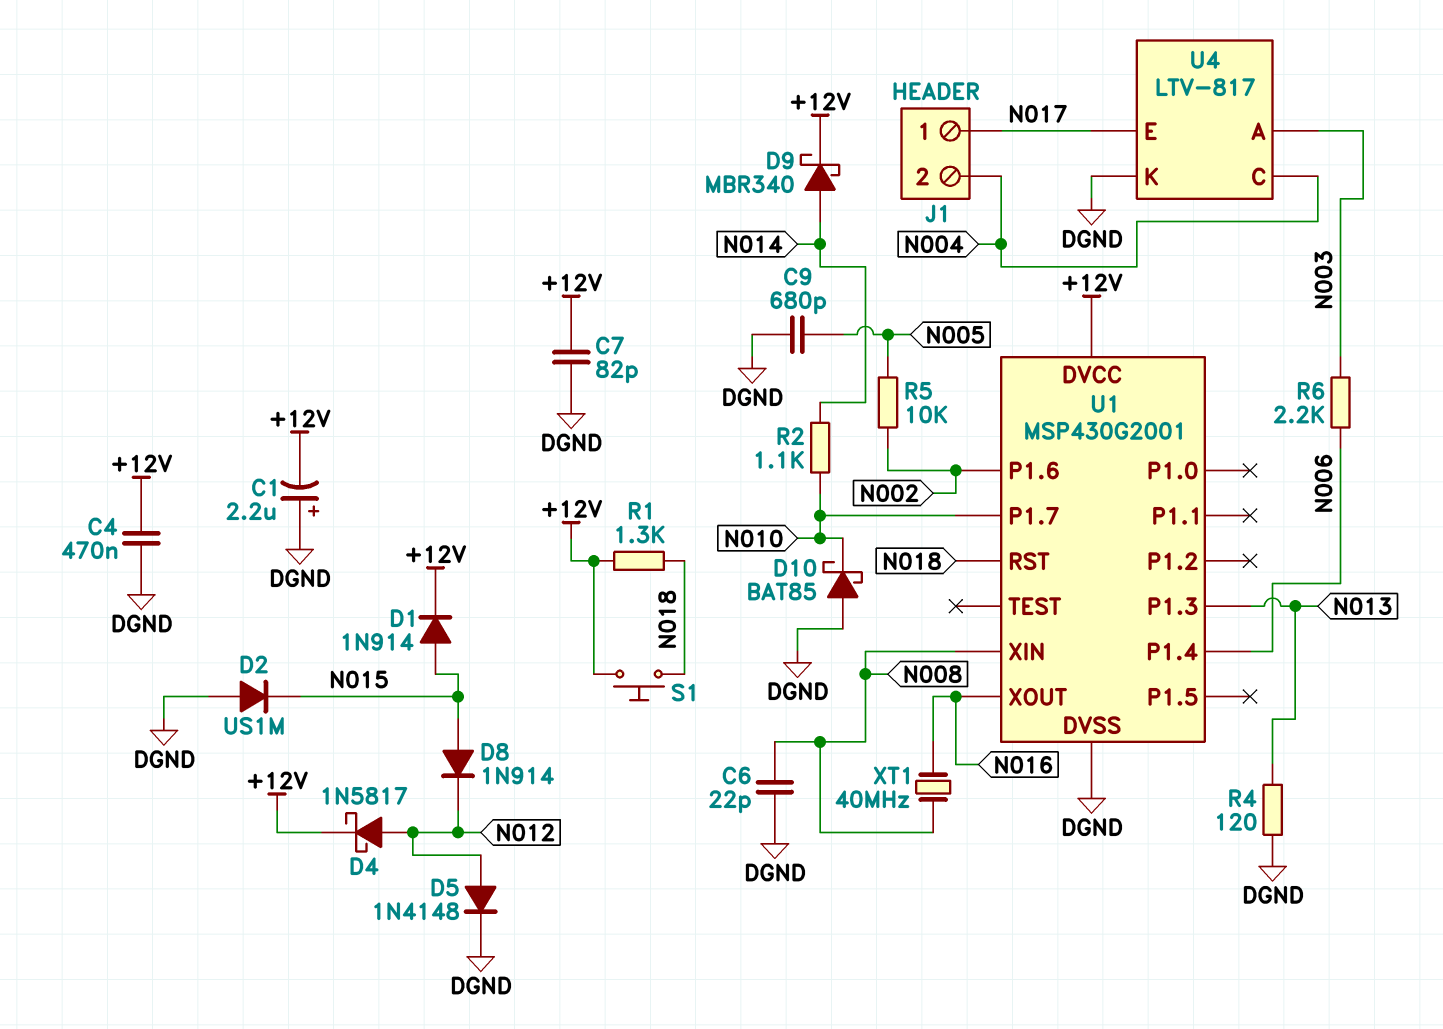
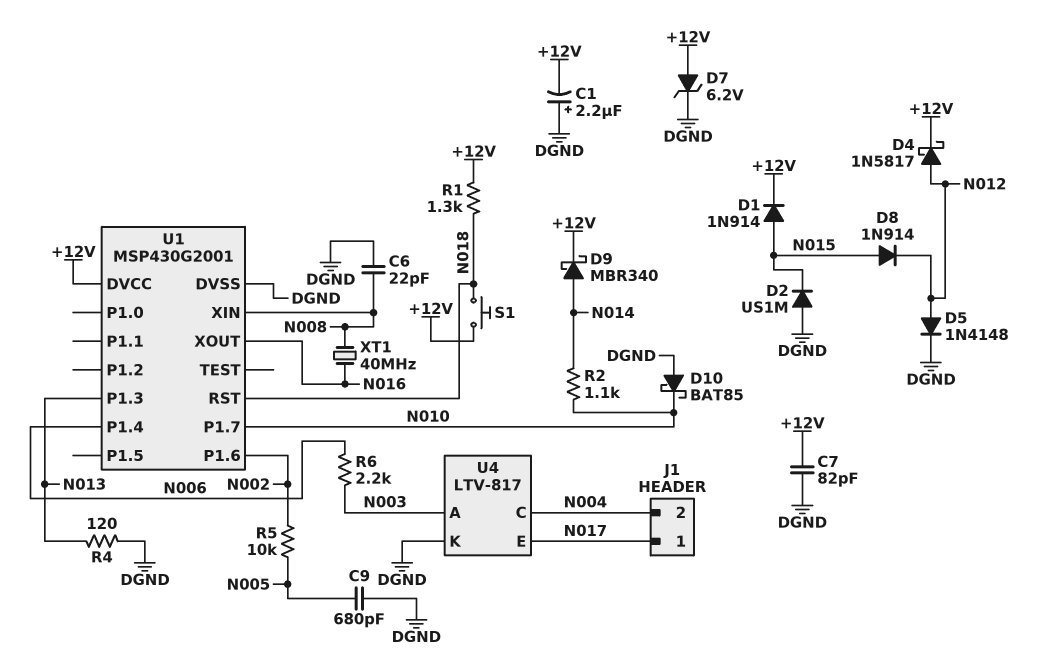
C4: 470nF (+12V, DGND) -> none
D7: none -> zener 6.2V (A +12V, K DGND)

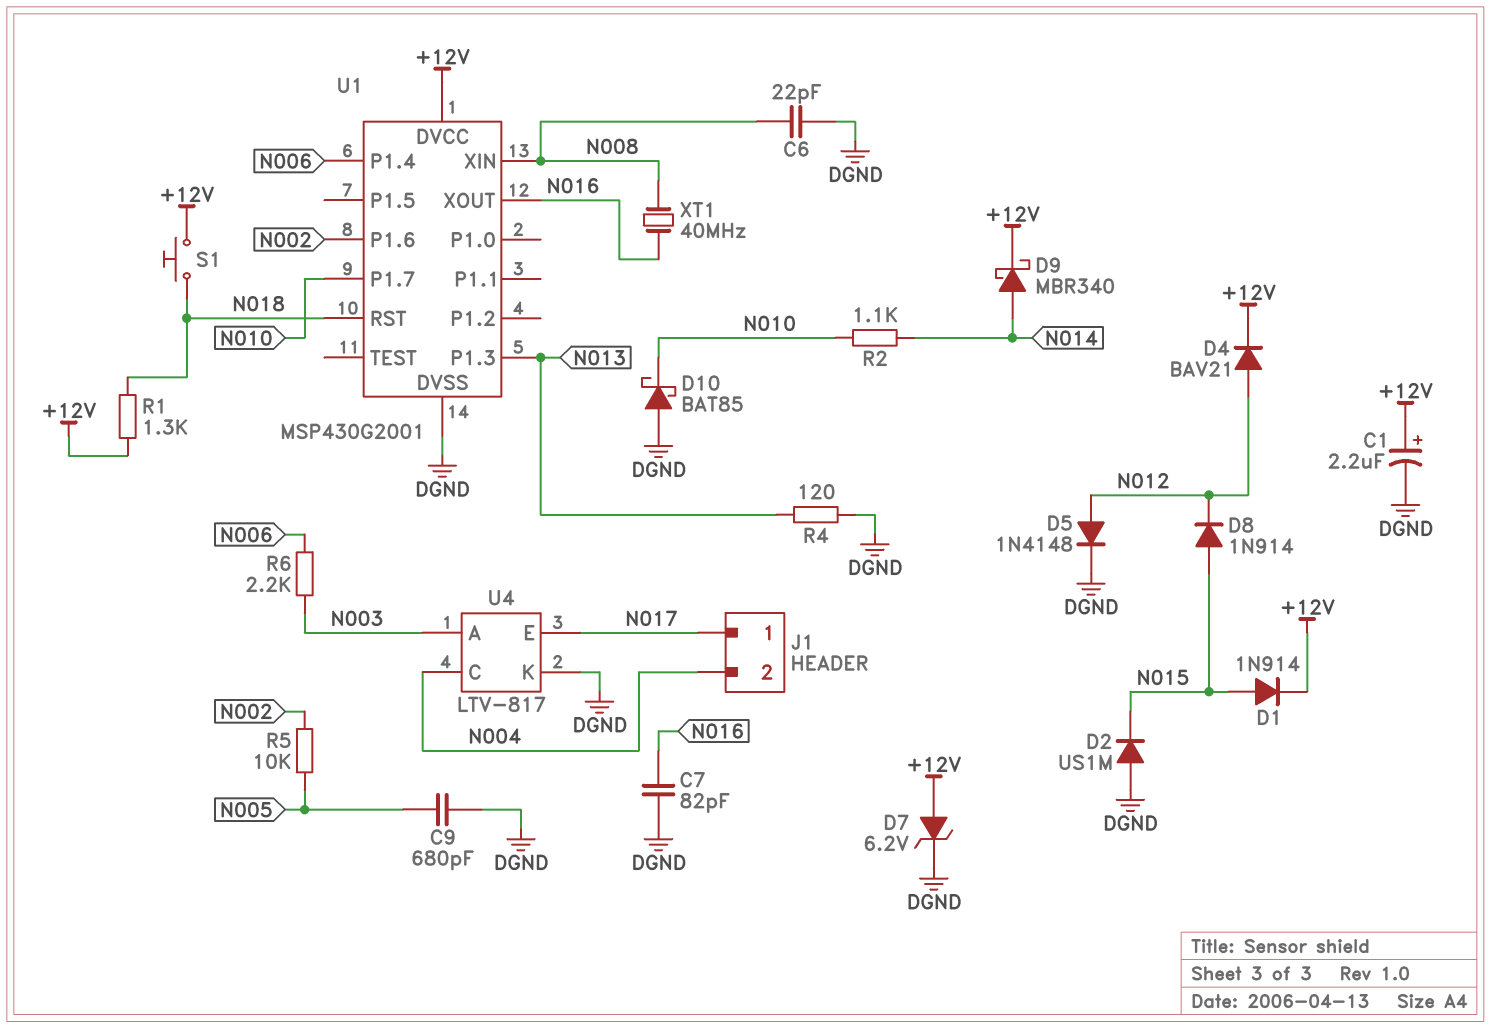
C1: 2.2uF (plus DGND, minus +12V) -> 2.2uF (plus +12V, minus DGND)
C7: 82pF (+12V, DGND) -> 82pF (DGND, N016)
D4: schottky 1N5817 (A N012, K +12V) -> diode BAV21 (A N012, K +12V)

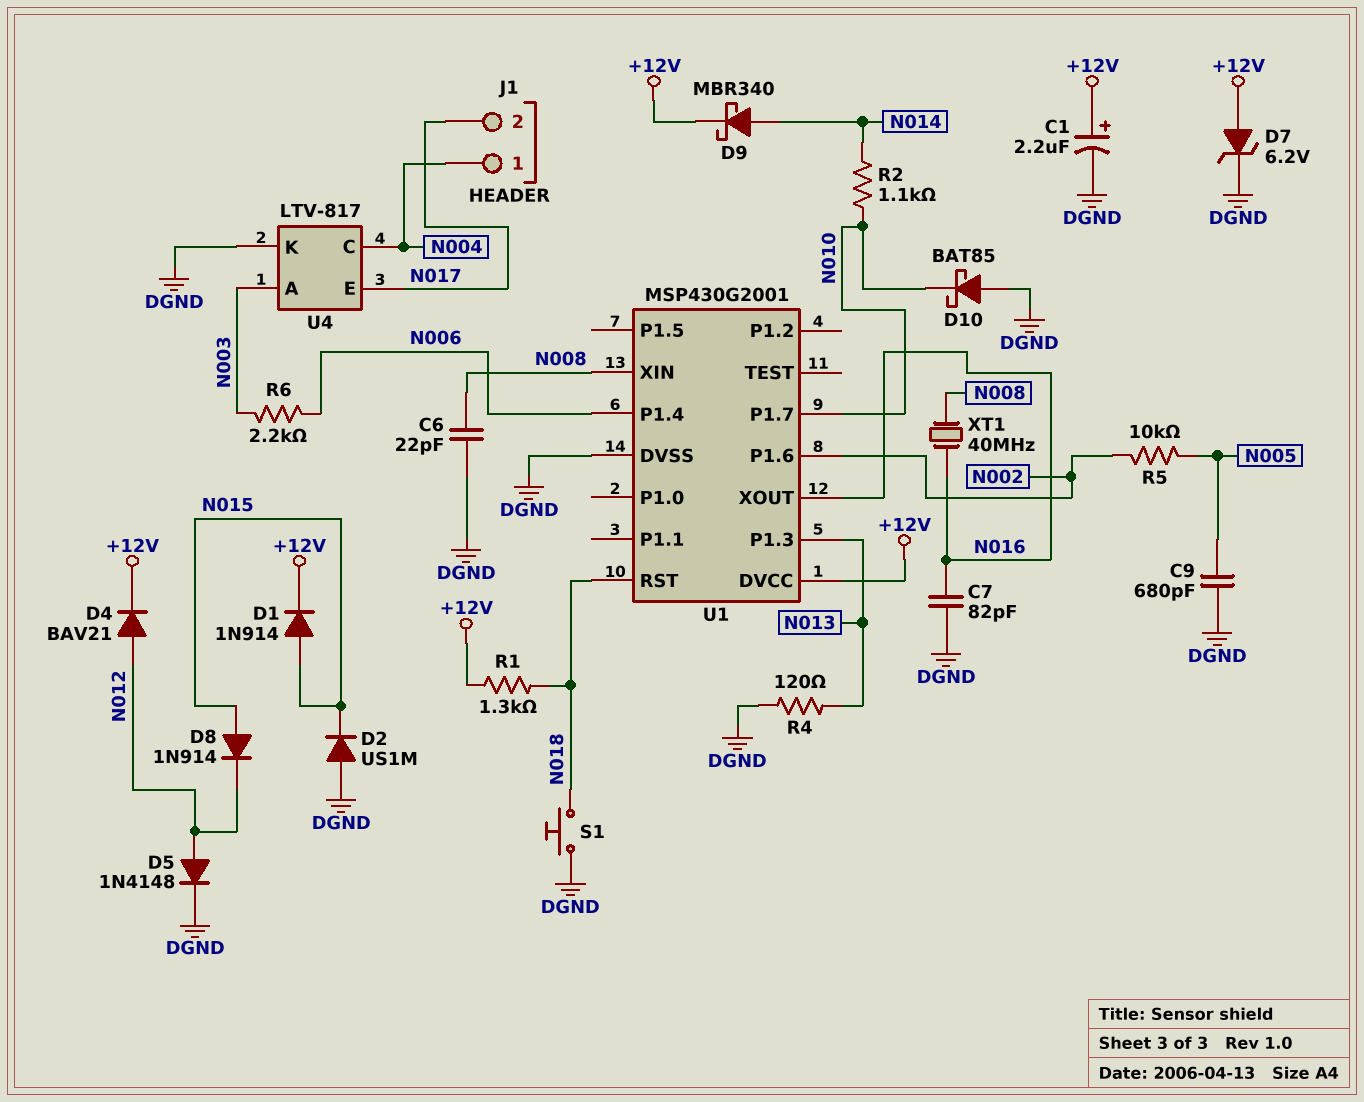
J1 pin 1: N017 -> N004
J1 pin 2: N004 -> N017
S1: button (+12V, N018) -> button (DGND, N018)

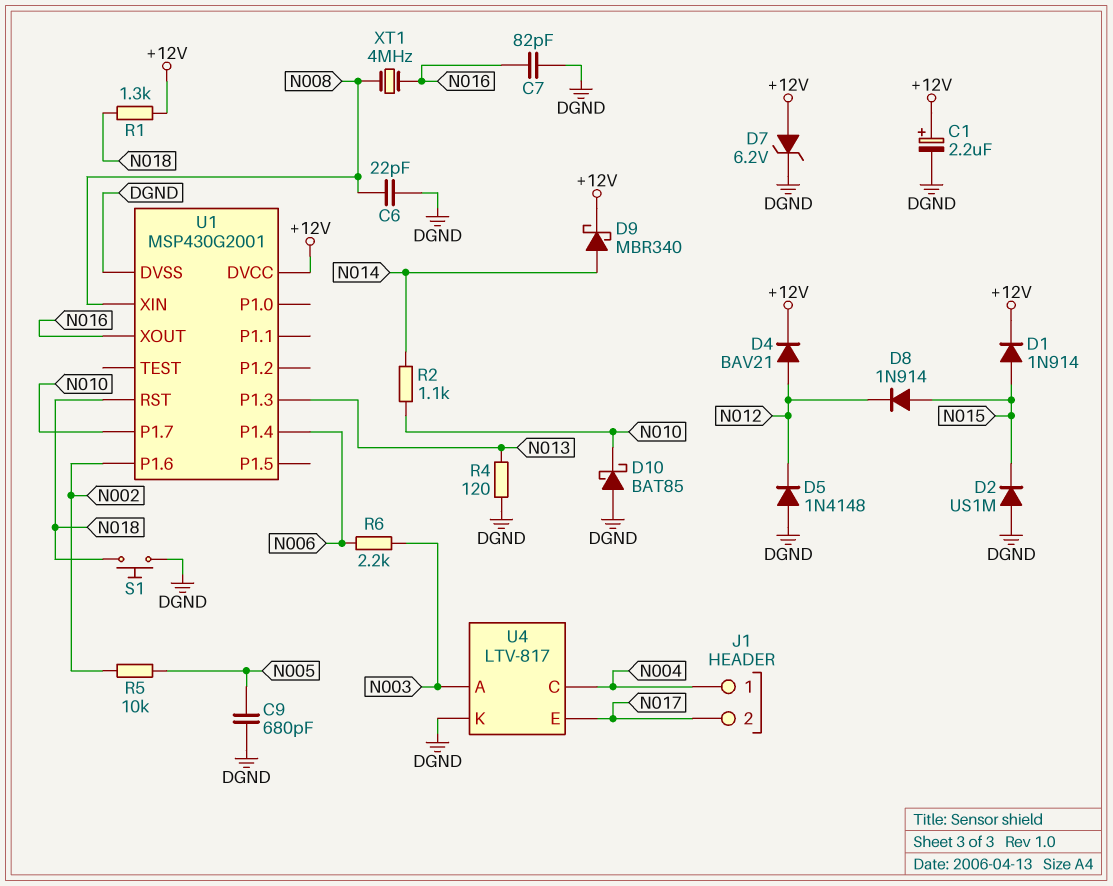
D5: diode 1N4148 (A N012, K DGND) -> diode 1N4148 (A DGND, K N012)
XT1: 40MHz (N008, N016) -> 4MHz (N008, N016)

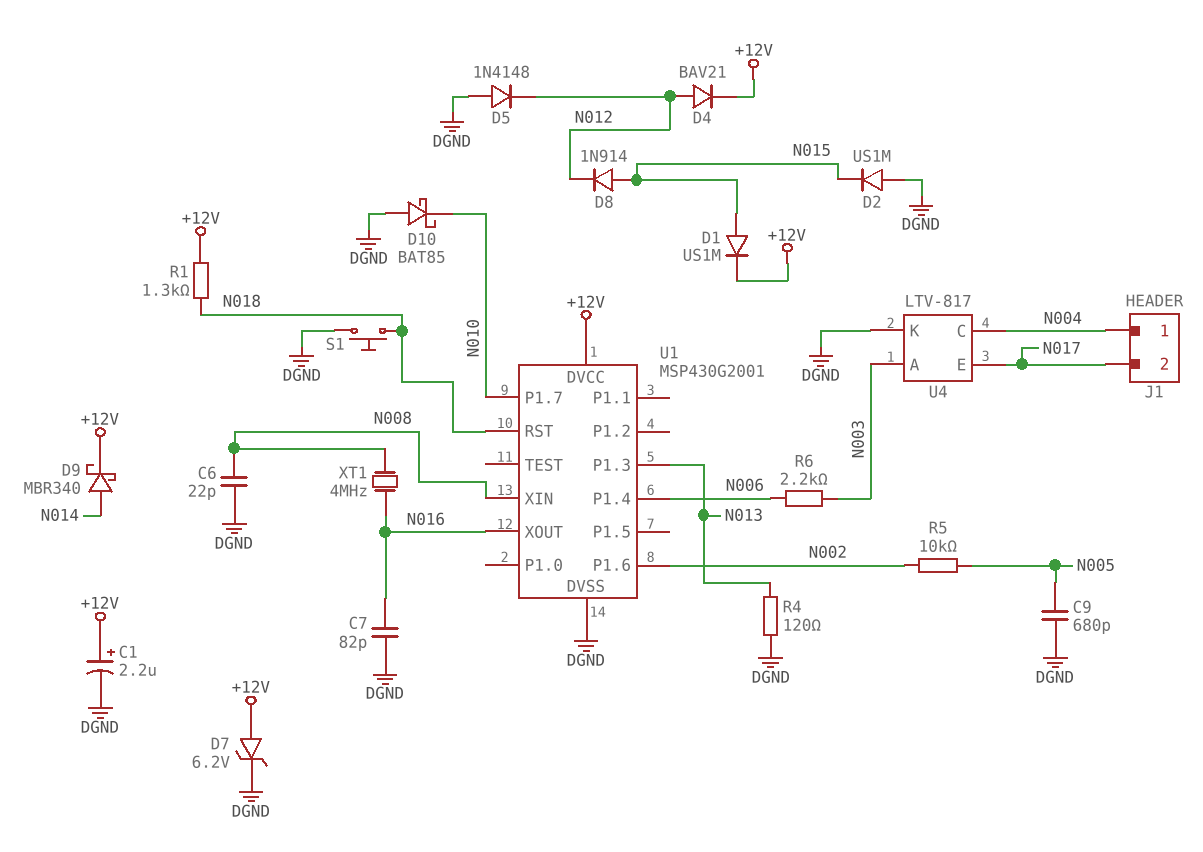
D1: diode 1N914 (A N015, K +12V) -> diode US1M (A N015, K +12V)
R2: 1.1k (N010, N014) -> none

